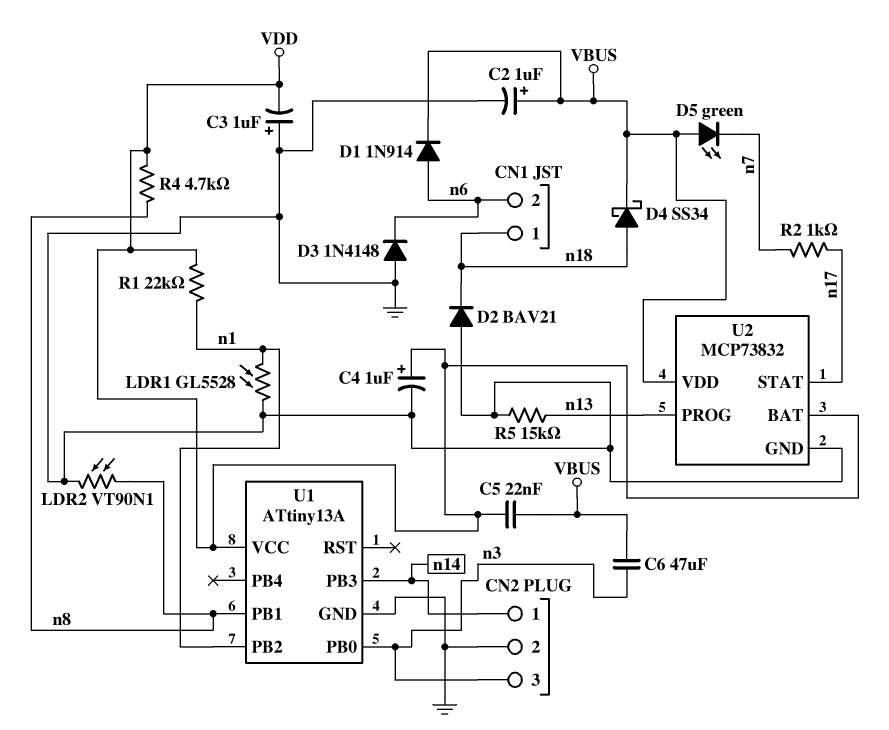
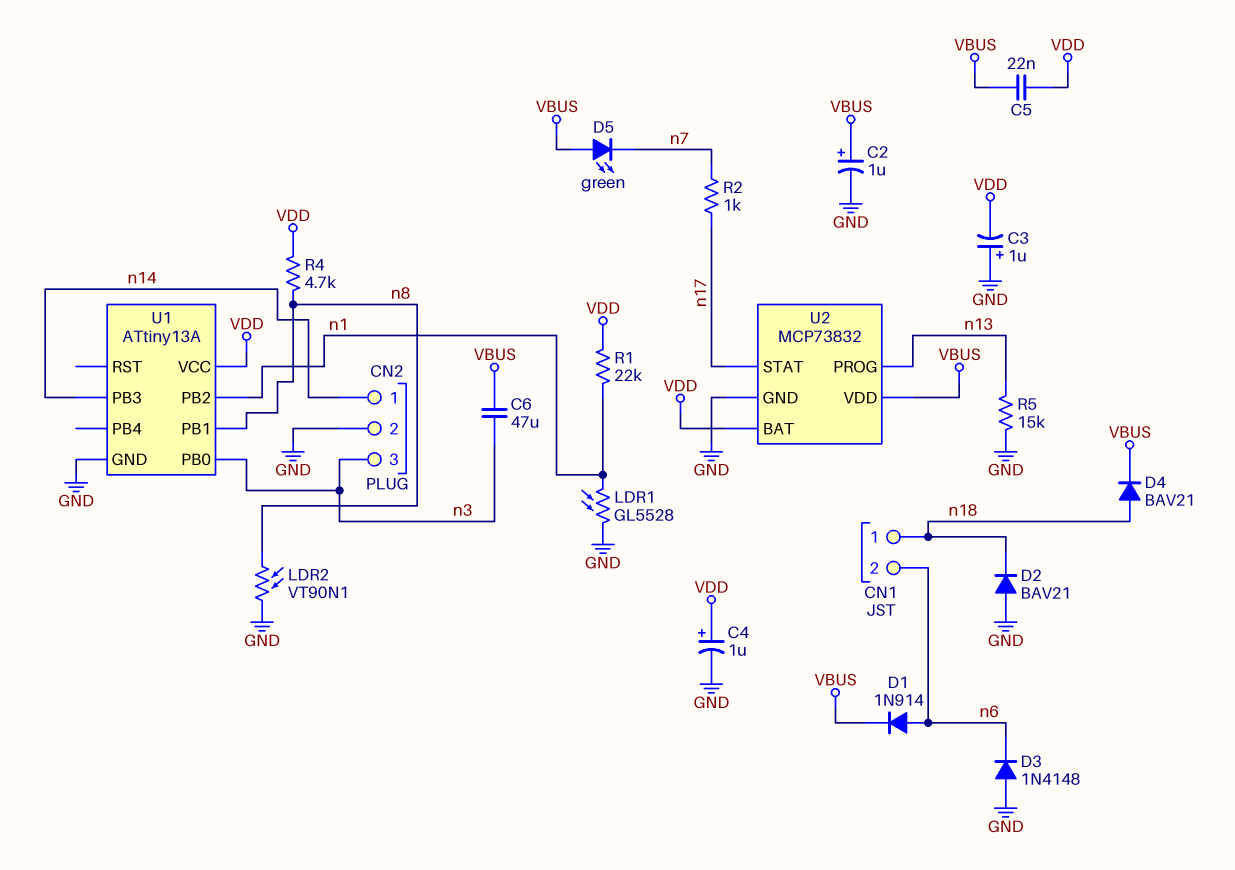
D4: schottky SS34 (A n18, K VBUS) -> diode BAV21 (A n18, K VBUS)

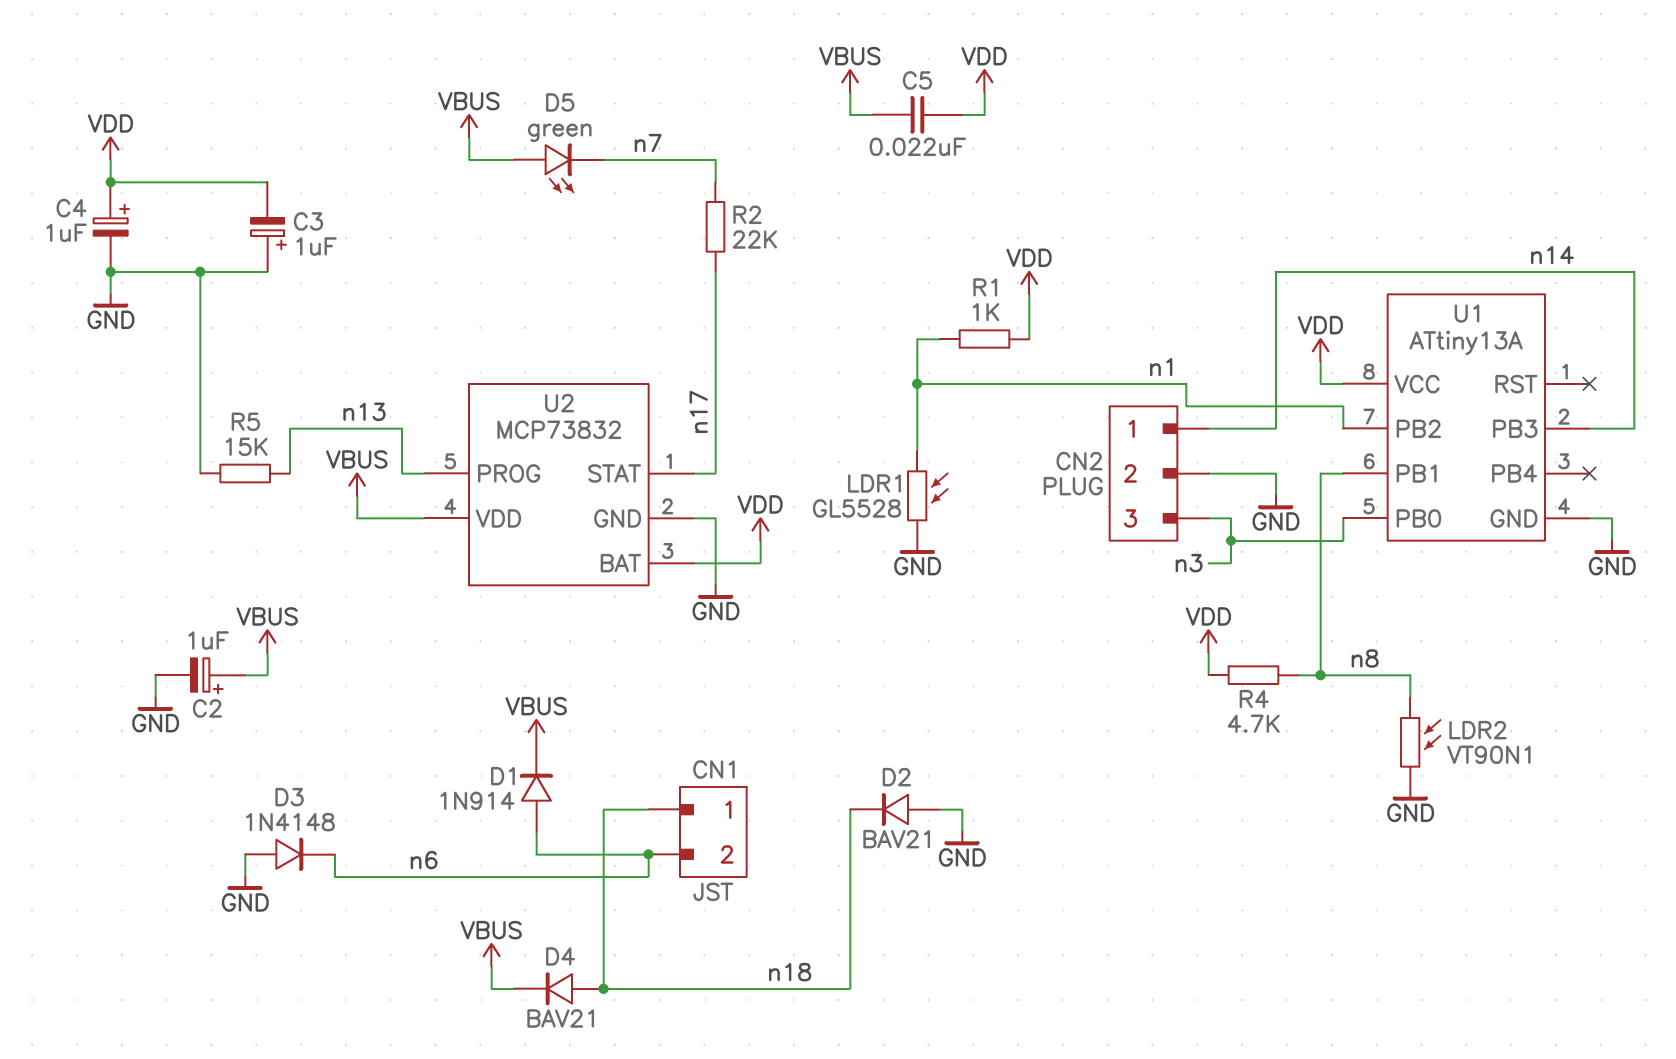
C6: 47uF (VBUS, n3) -> none
R1: 22k (VDD, n1) -> 1k (VDD, n1)
R2: 1k (n7, n17) -> 22k (n7, n17)

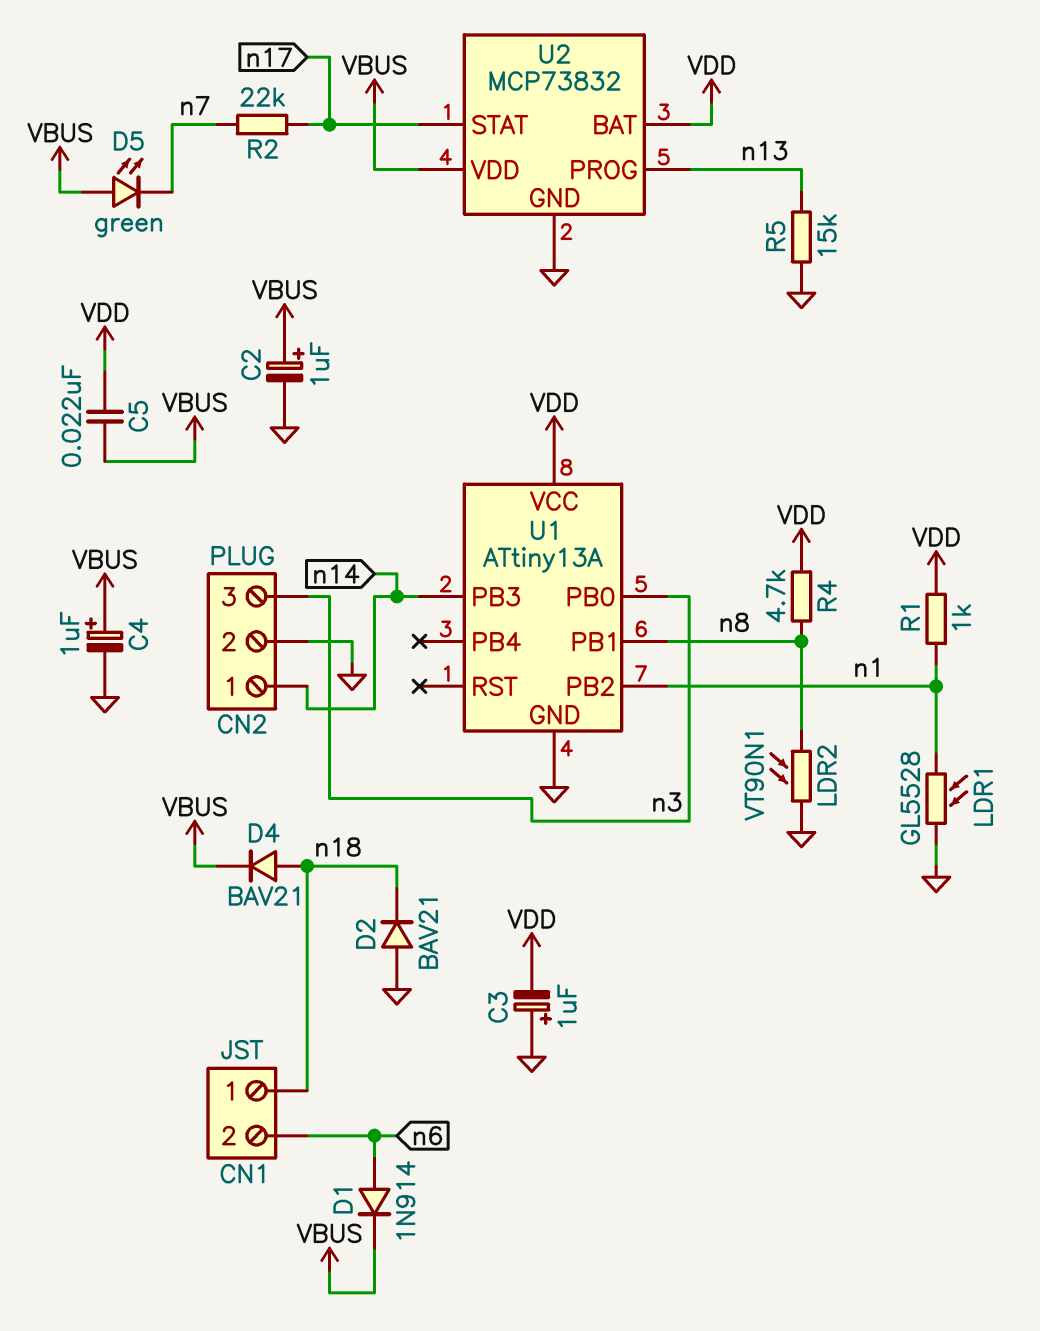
C4: 1uF (plus VDD, minus GND) -> 1uF (plus VBUS, minus GND)
D3: diode 1N4148 (A GND, K n6) -> none

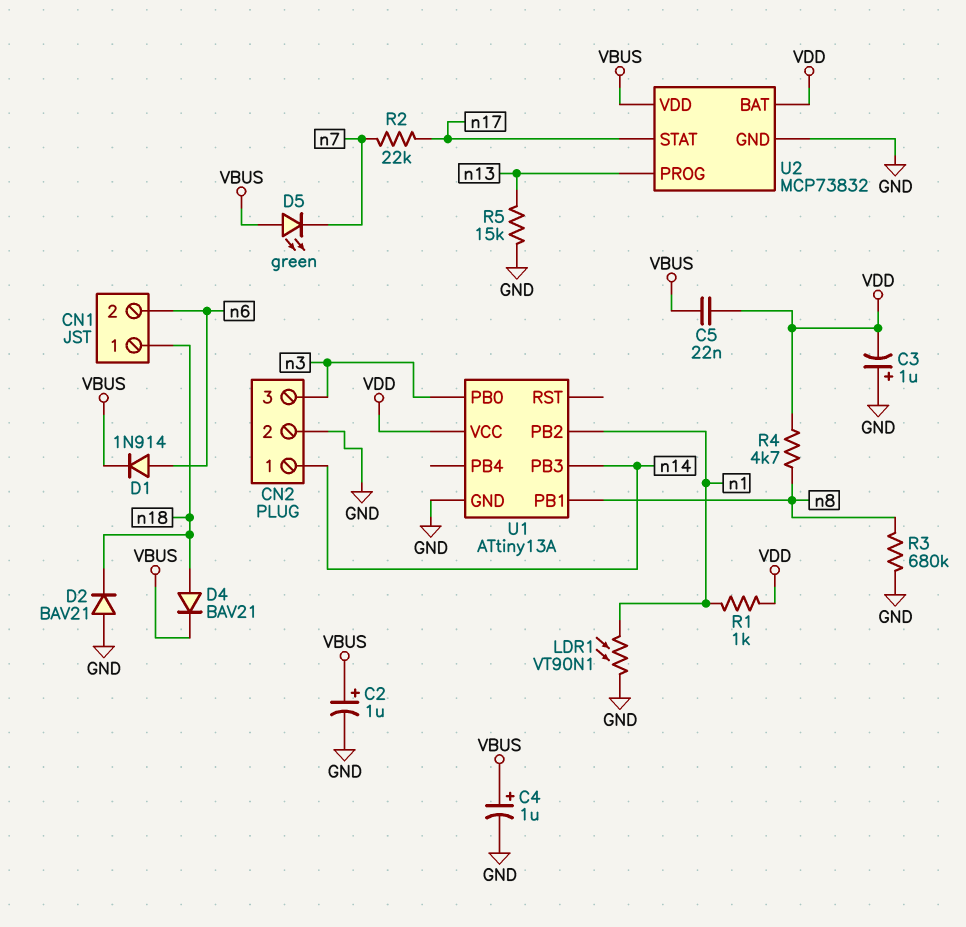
LDR1: GL5528 (GND, n1) -> VT90N1 (GND, n1)
LDR2: VT90N1 (GND, n8) -> none
R3: none -> 680k (GND, n8)

